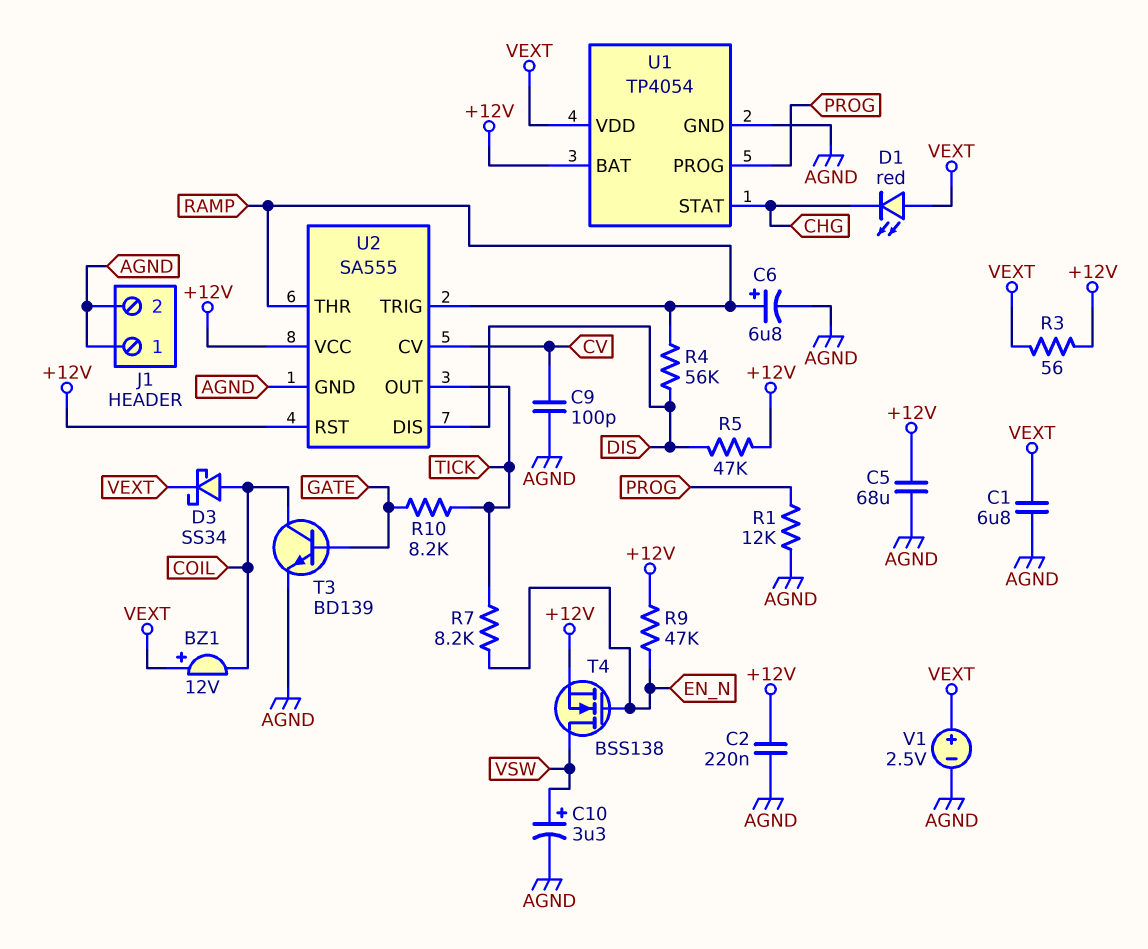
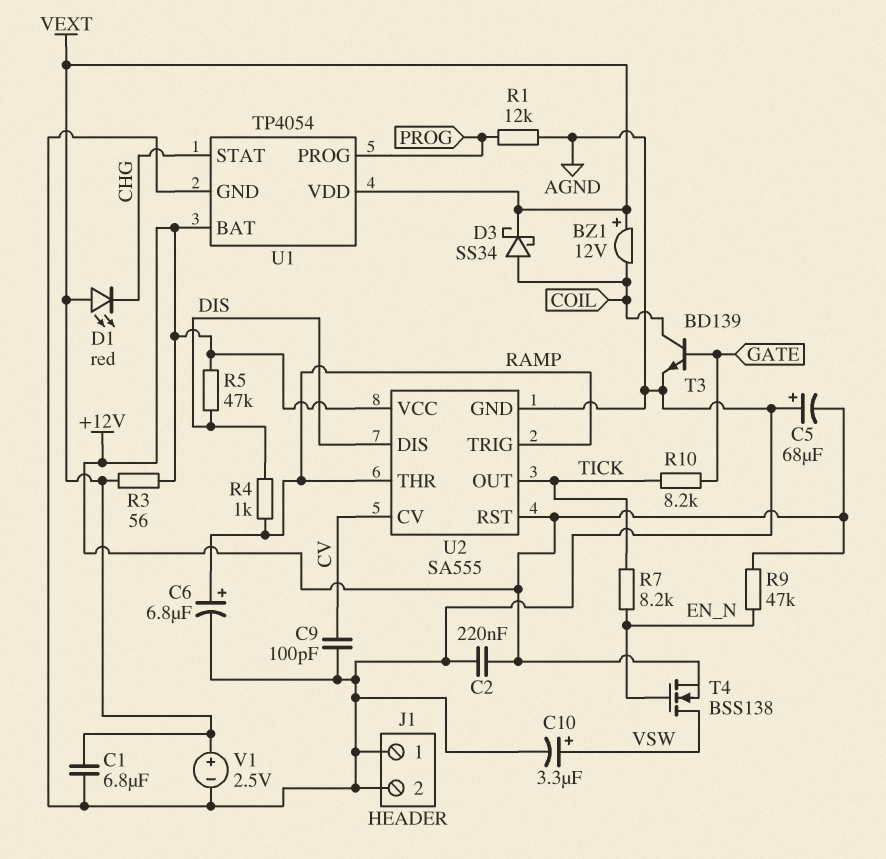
C5: 68uF (+12V, AGND) -> 68uF (plus AGND, minus +12V)
R4: 56k (DIS, RAMP) -> 1k (DIS, RAMP)

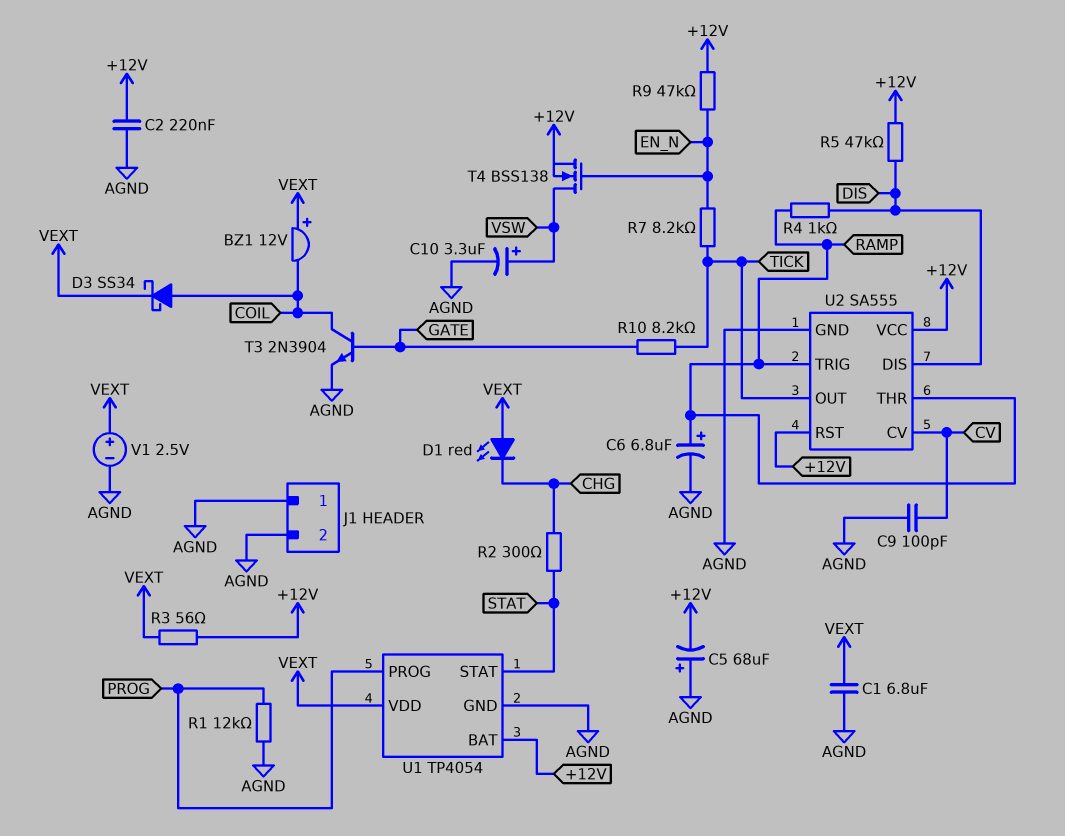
R2: none -> 300 (CHG, STAT)
T3: NPN BD139 (B GATE, C COIL, E AGND) -> NPN 2N3904 (B GATE, C COIL, E AGND)
U1 pin STAT: CHG -> STAT

